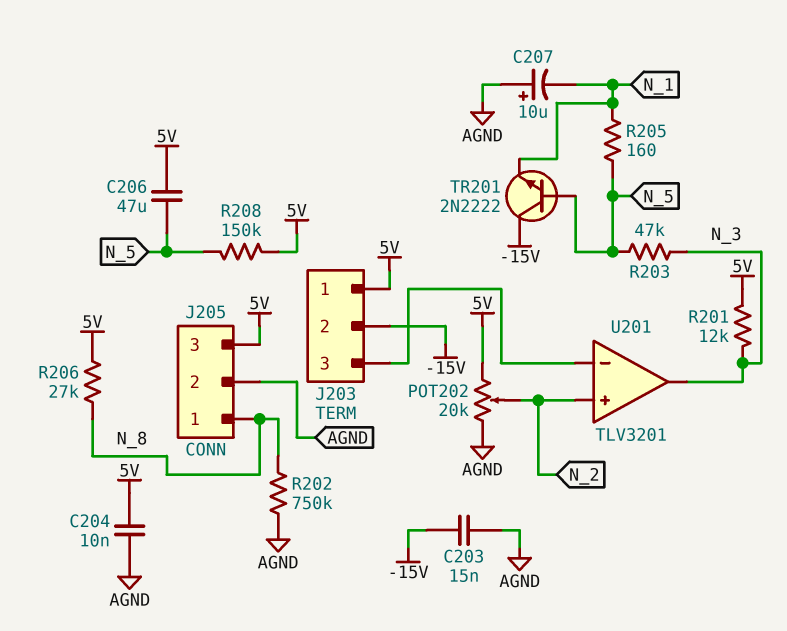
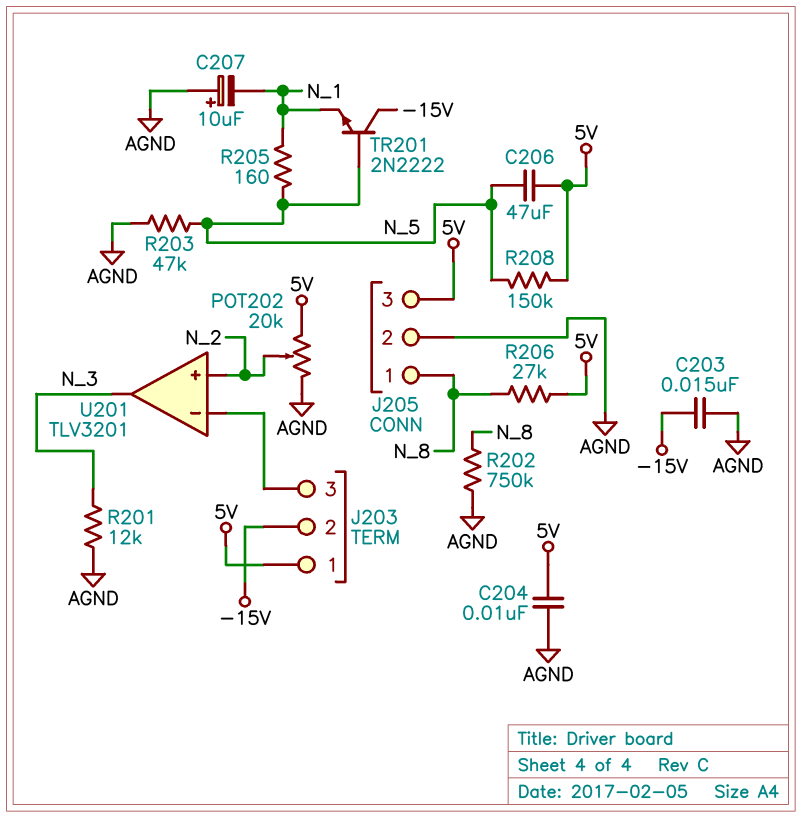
R201: 12k (5V, N_3) -> 12k (AGND, N_3)
R203: 47k (N_3, N_5) -> 47k (AGND, N_5)

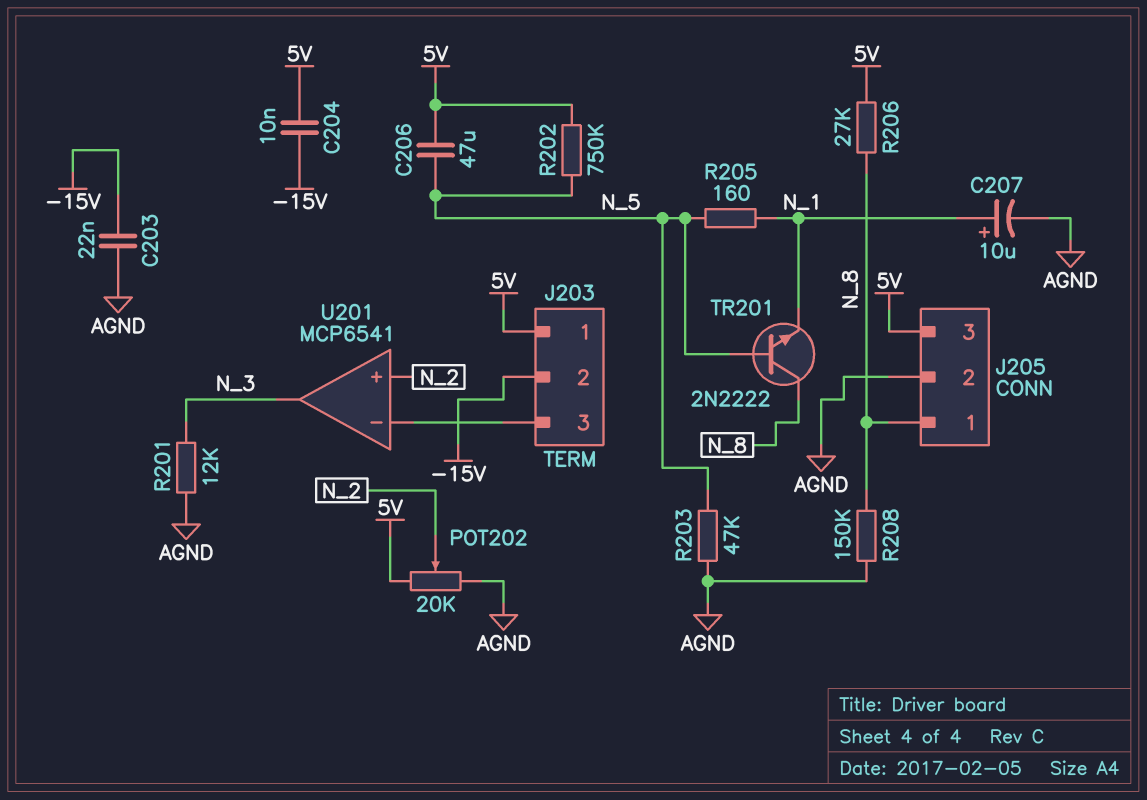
C203: 15nF (-15V, AGND) -> 22nF (-15V, AGND)
C204: 10nF (5V, AGND) -> 10nF (-15V, 5V)
C207: 10uF (plus AGND, minus N_1) -> 10uF (plus N_1, minus AGND)
R202: 750k (AGND, N_8) -> 750k (5V, N_5)
R208: 150k (5V, N_5) -> 150k (AGND, N_8)
TR201: NPN 2N2222 (B N_5, C -15V, E N_1) -> NPN 2N2222 (B N_5, C N_8, E N_1)
U201: TLV3201 -> MCP6541

